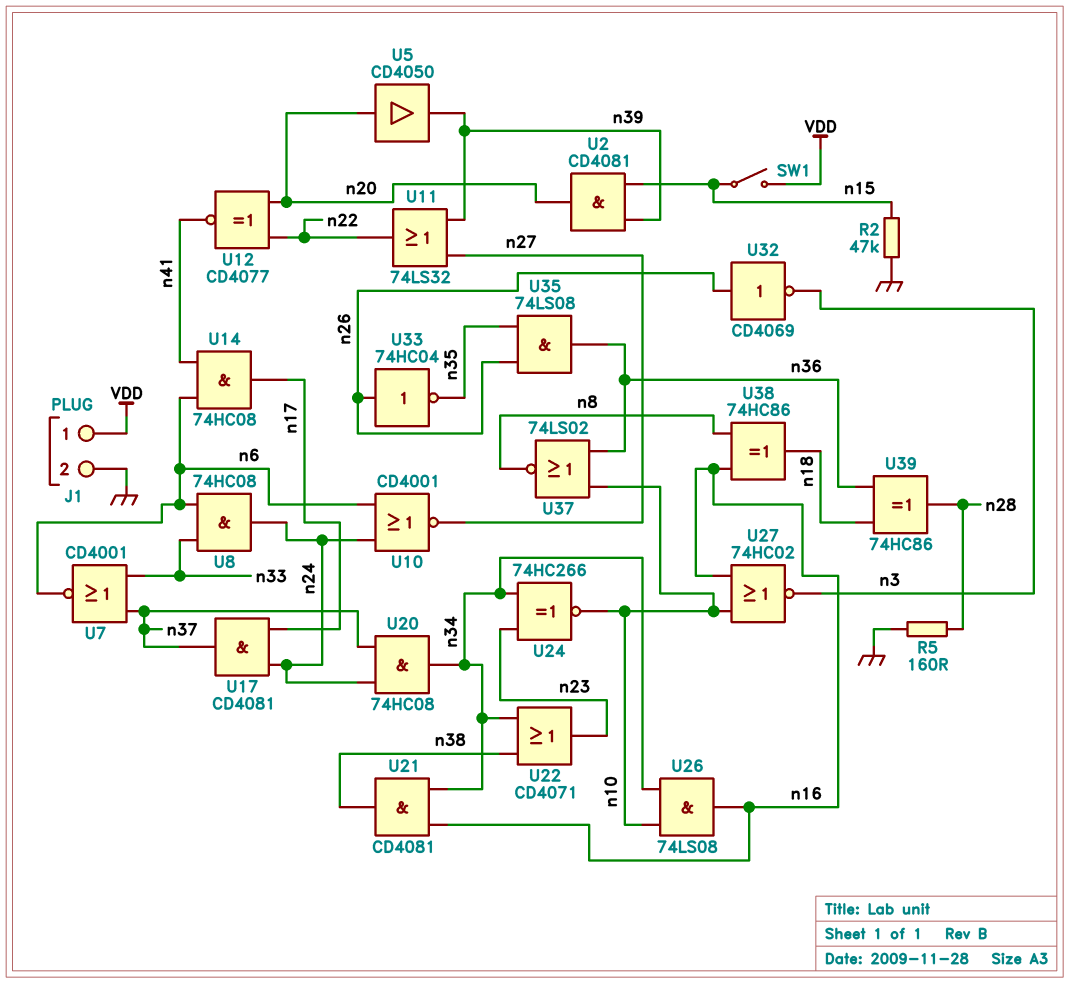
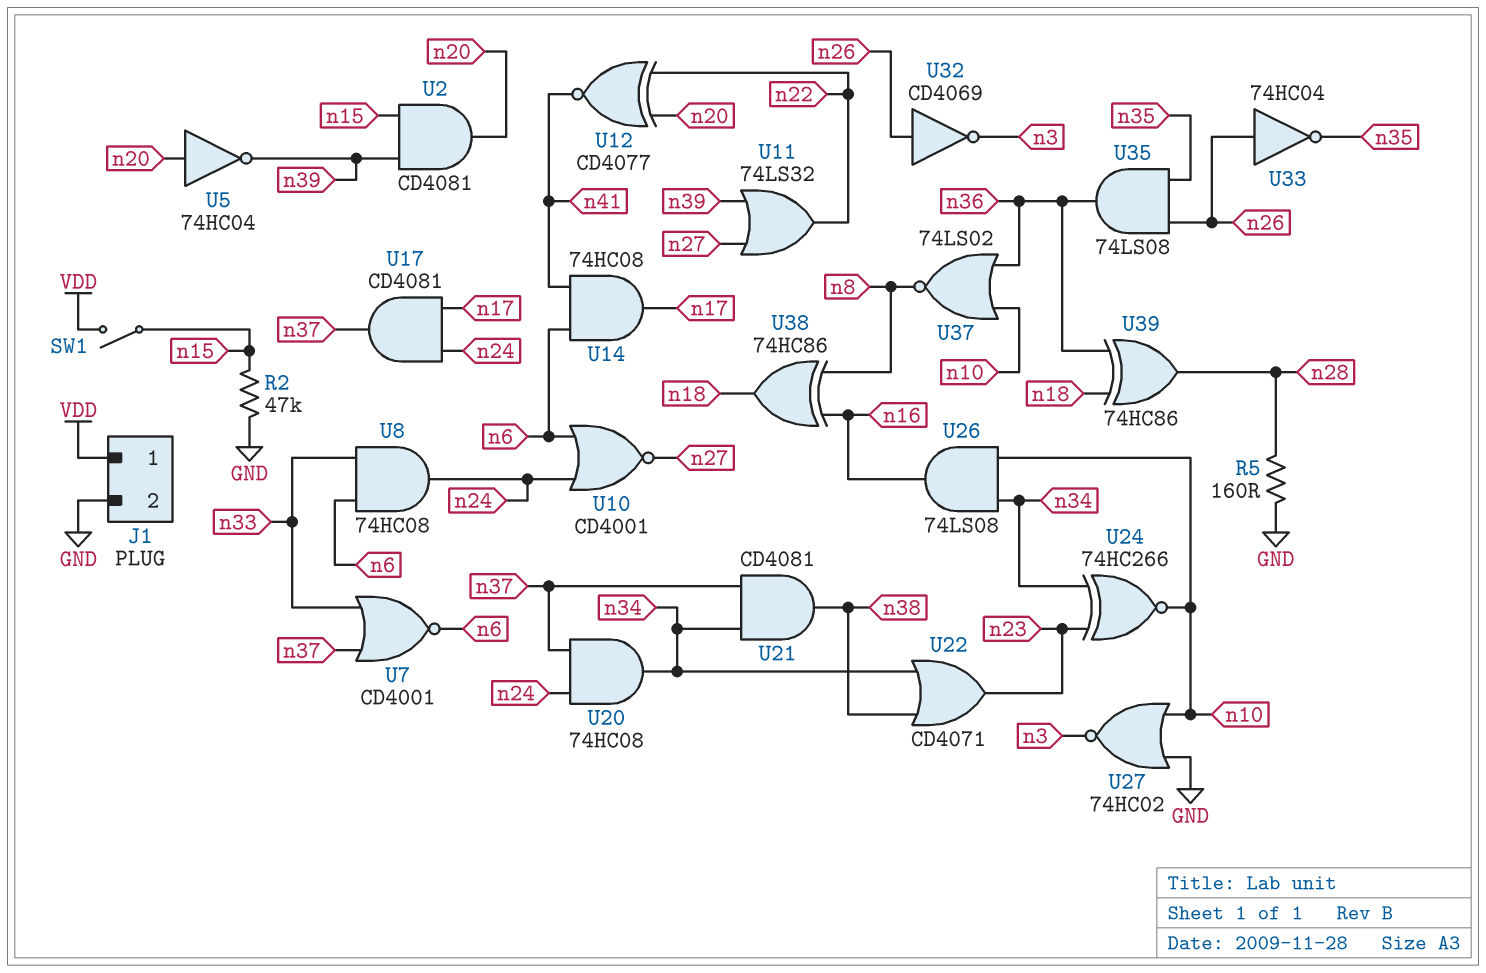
U5: buffer CD4050 (in n20, out n39) -> NOT 74HC04 (in n20, out n39)
U21: AND CD4081 (in n16, in n34, out n38) -> AND CD4081 (in n34, in n37, out n38)
U27: NOR 74HC02 (in n10, in n16, out n3) -> NOR 74HC02 (in GND, in n10, out n3)

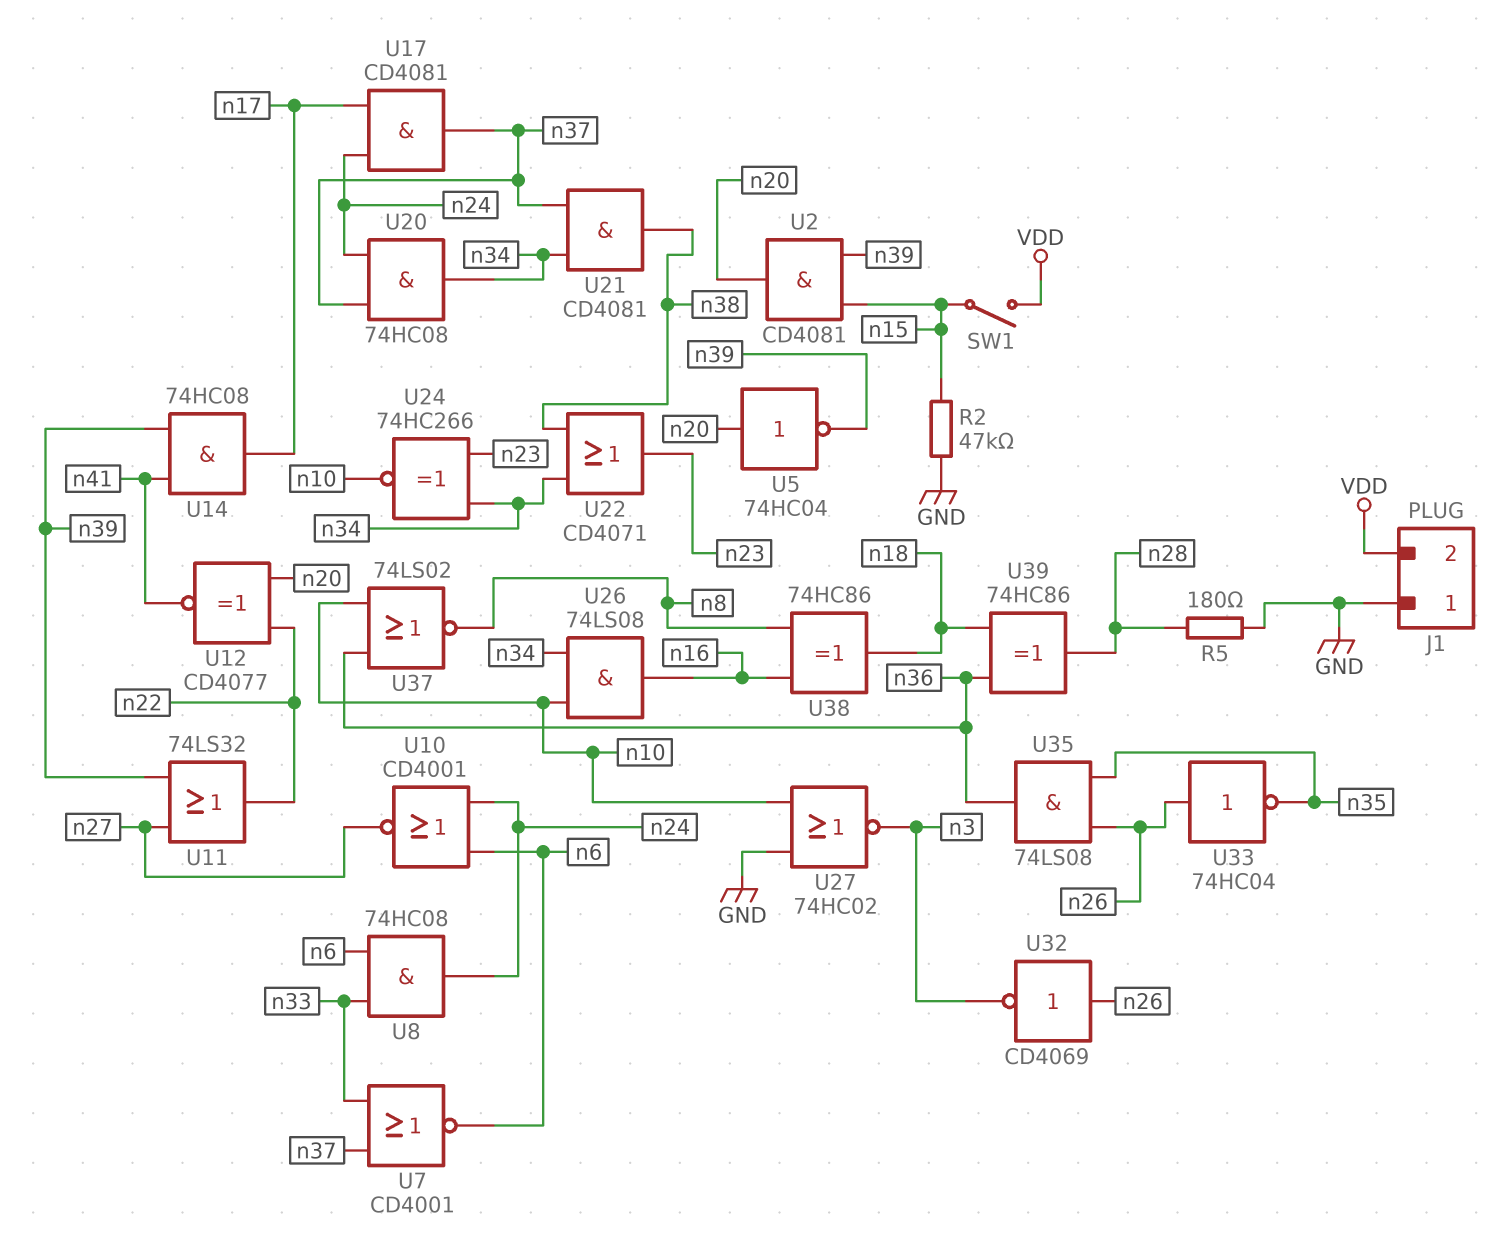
J1 pin 1: VDD -> GND
J1 pin 2: GND -> VDD
R5: 160 (GND, n28) -> 180 (GND, n28)
U14: AND 74HC08 (in n6, in n41, out n17) -> AND 74HC08 (in n39, in n41, out n17)

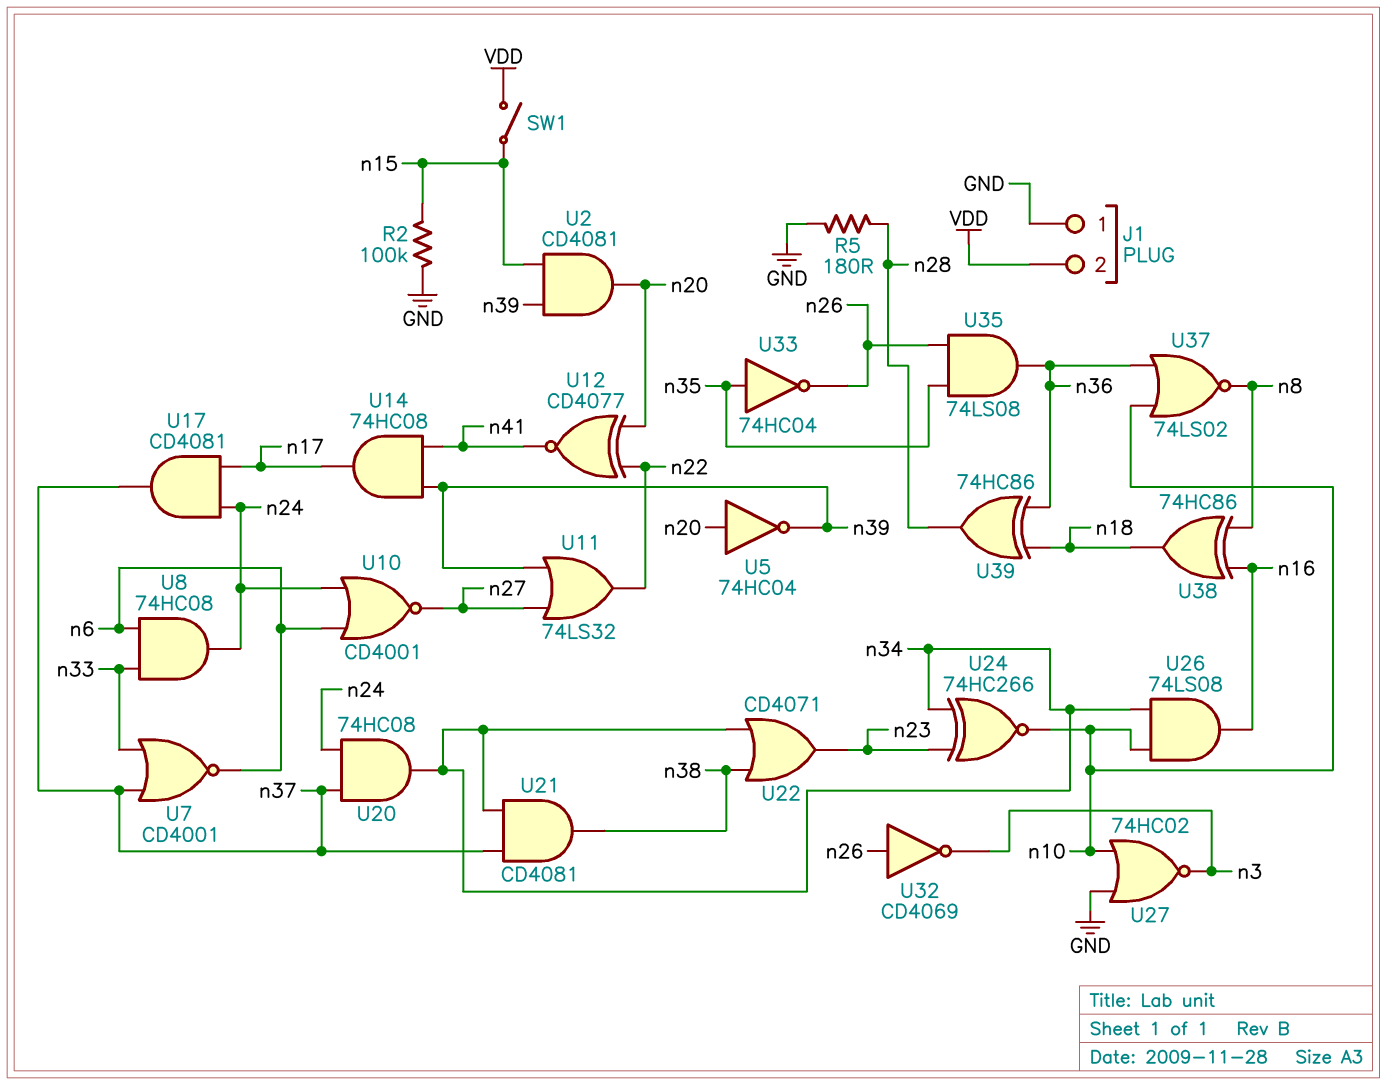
R2: 47k (GND, n15) -> 100k (GND, n15)
U33: NOT 74HC04 (in n26, out n35) -> NOT 74HC04 (in n35, out n26)

